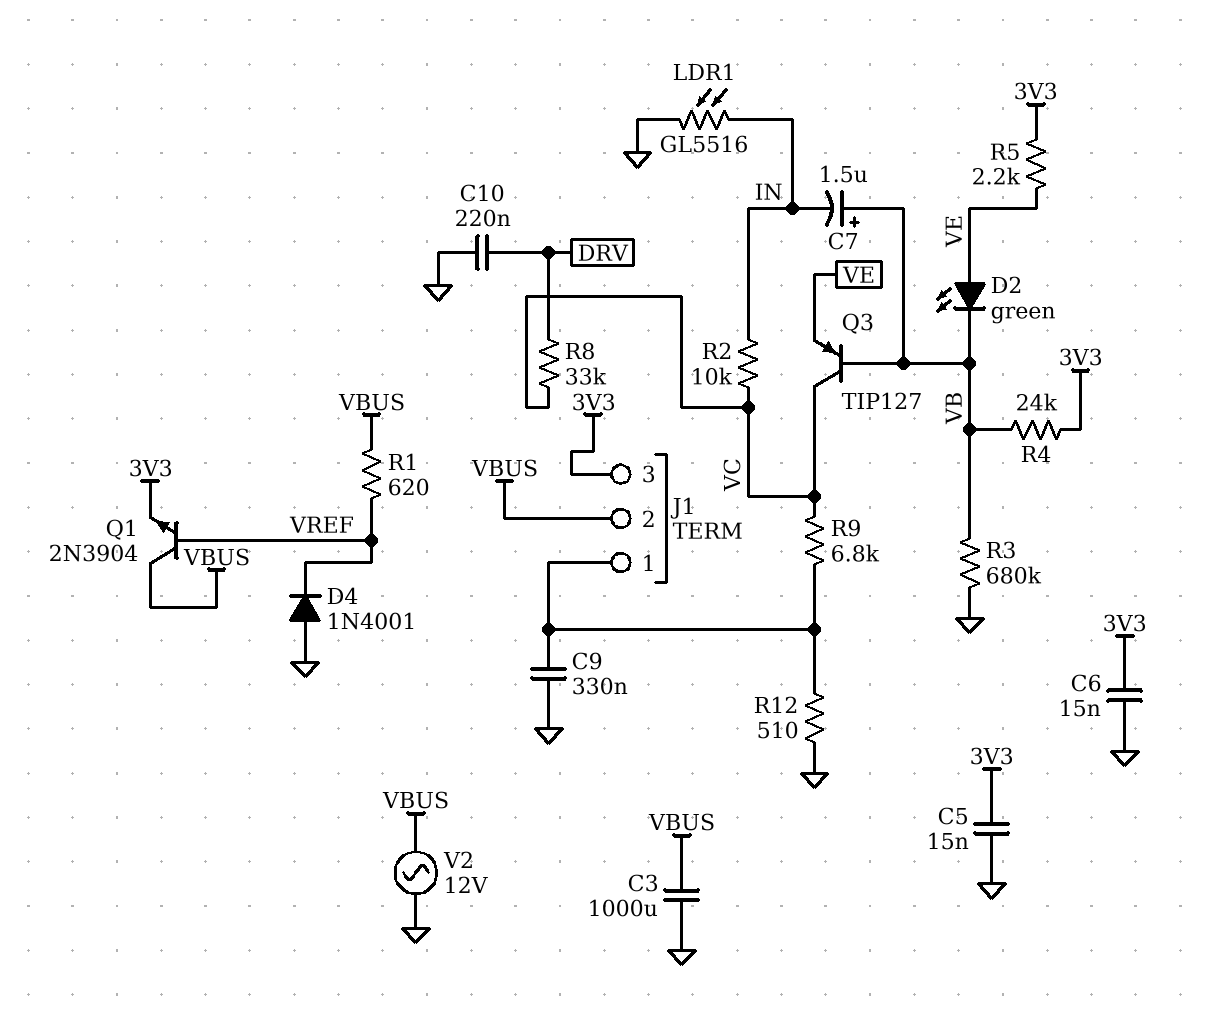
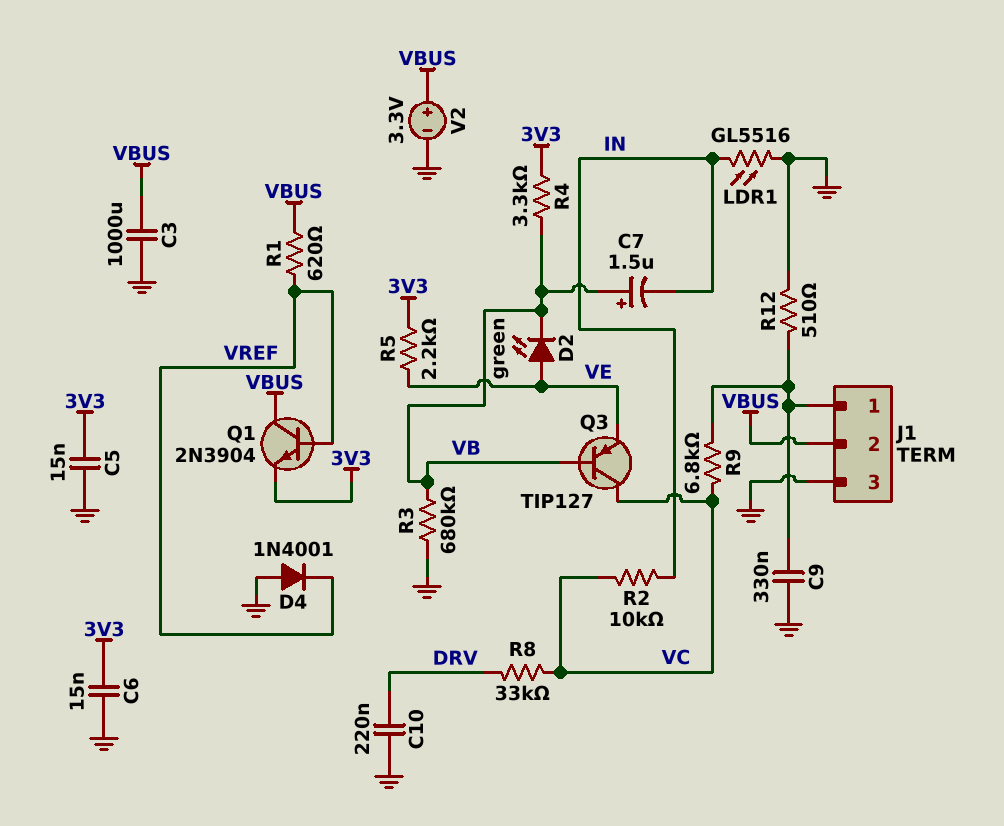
J1 pin 3: 3V3 -> GND
R4: 24k (3V3, VB) -> 3.3k (3V3, VB)
V2: AC 12V (GND, VBUS) -> 3.3V (plus VBUS, minus GND)

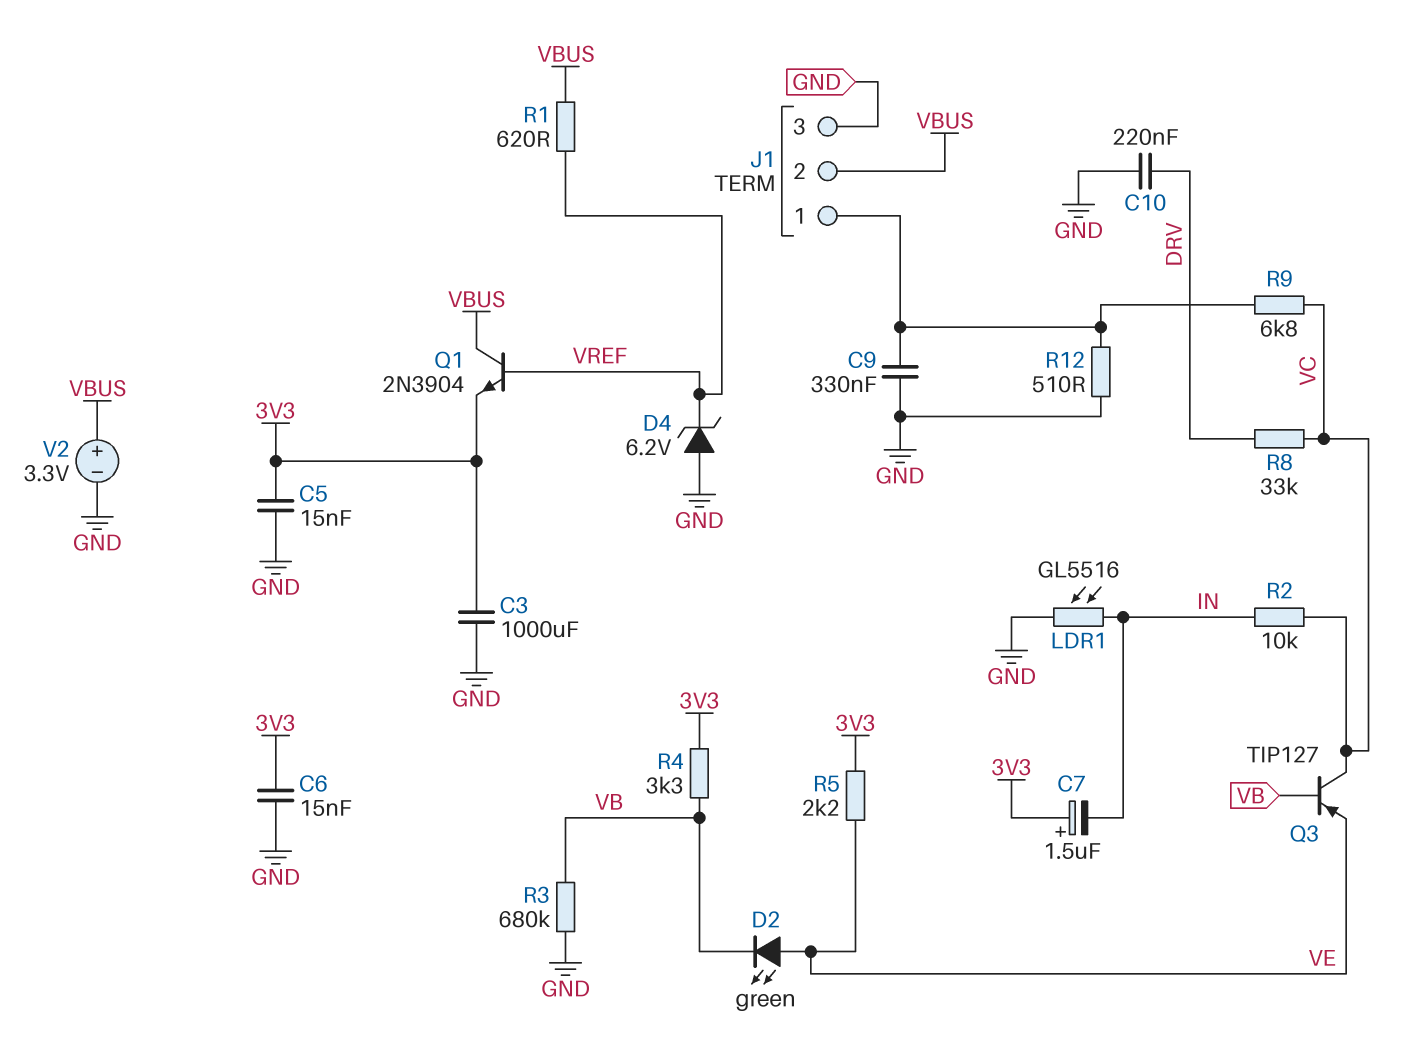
C3: 1000uF (GND, VBUS) -> 1000uF (3V3, GND)
C7: 1.5uF (plus VB, minus IN) -> 1.5uF (plus 3V3, minus IN)
D4: diode 1N4001 (A GND, K VREF) -> zener 6.2V (A GND, K VREF)

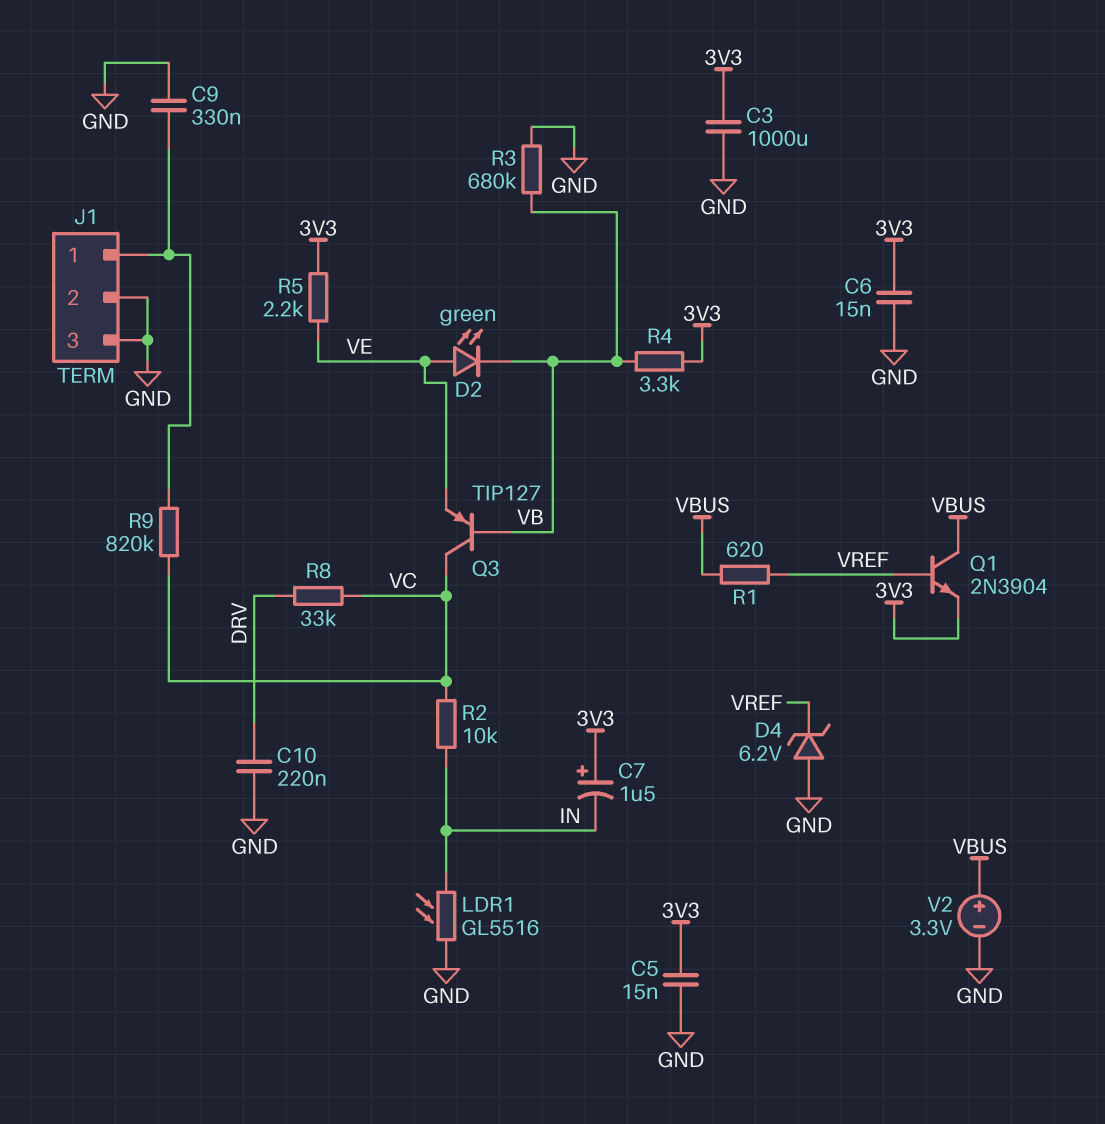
J1 pin 2: VBUS -> GND
R9: 6.8k (J1/1, VC) -> 820k (J1/1, VC)
R12: 510 (GND, J1/1) -> none

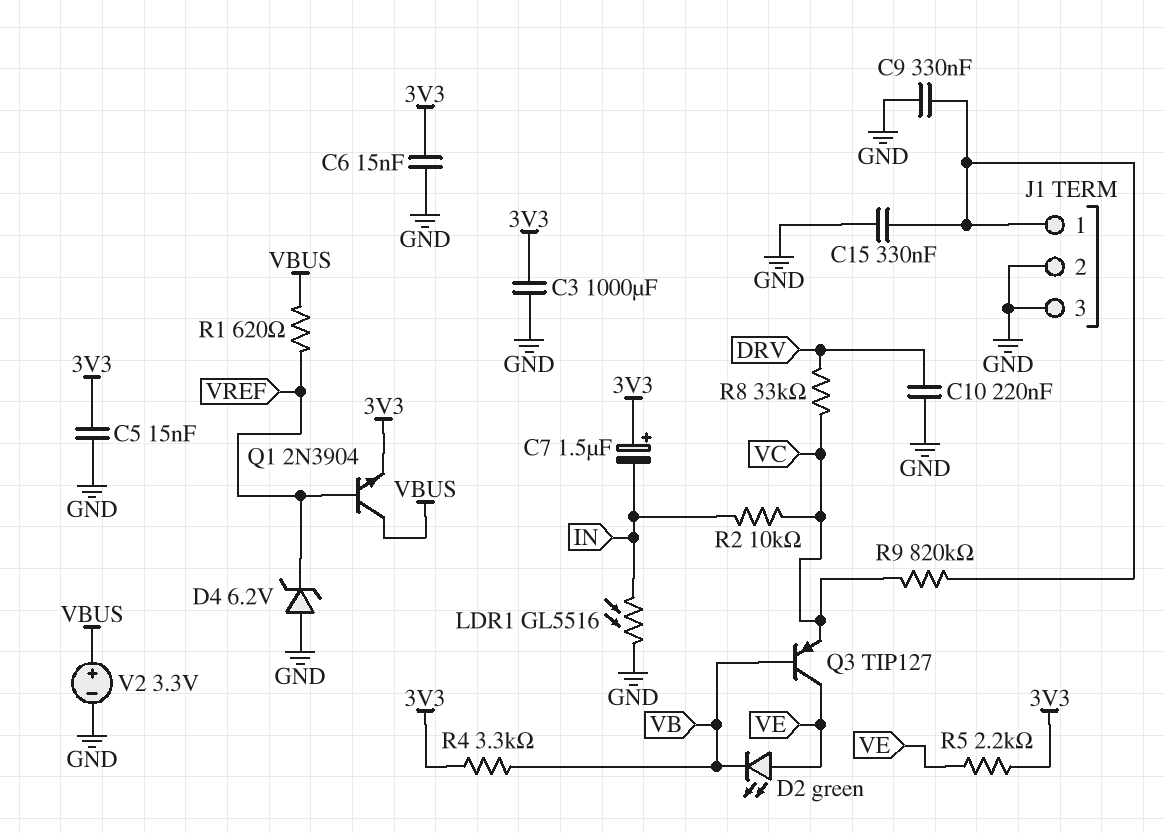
C15: none -> 330nF (GND, J1/1)
Q3: PNP TIP127 (B VB, C VC, E VE) -> PNP TIP127 (B VB, C VE, E VC)
R3: 680k (GND, VB) -> none

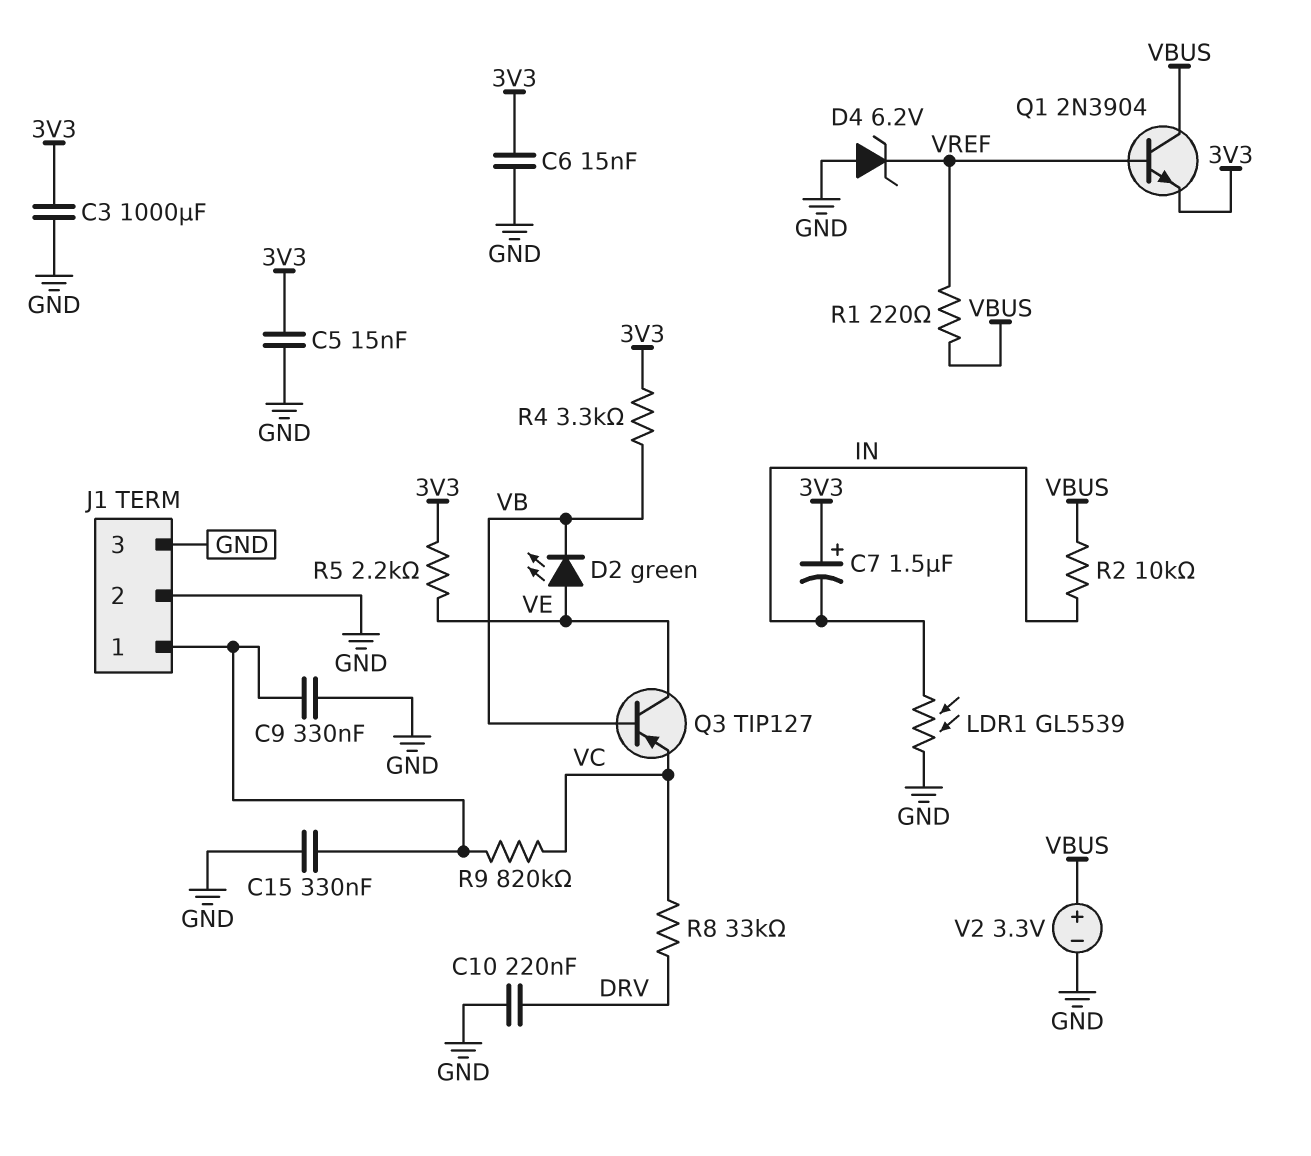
LDR1: GL5516 (GND, IN) -> GL5539 (GND, IN)
R1: 620 (VBUS, VREF) -> 220 (VBUS, VREF)
R2: 10k (IN, VC) -> 10k (IN, VBUS)

